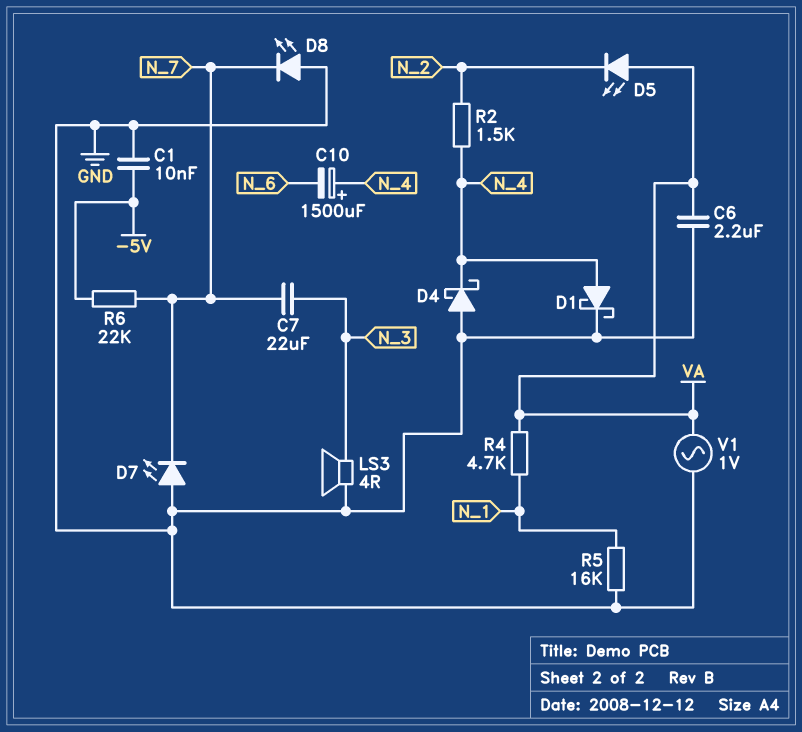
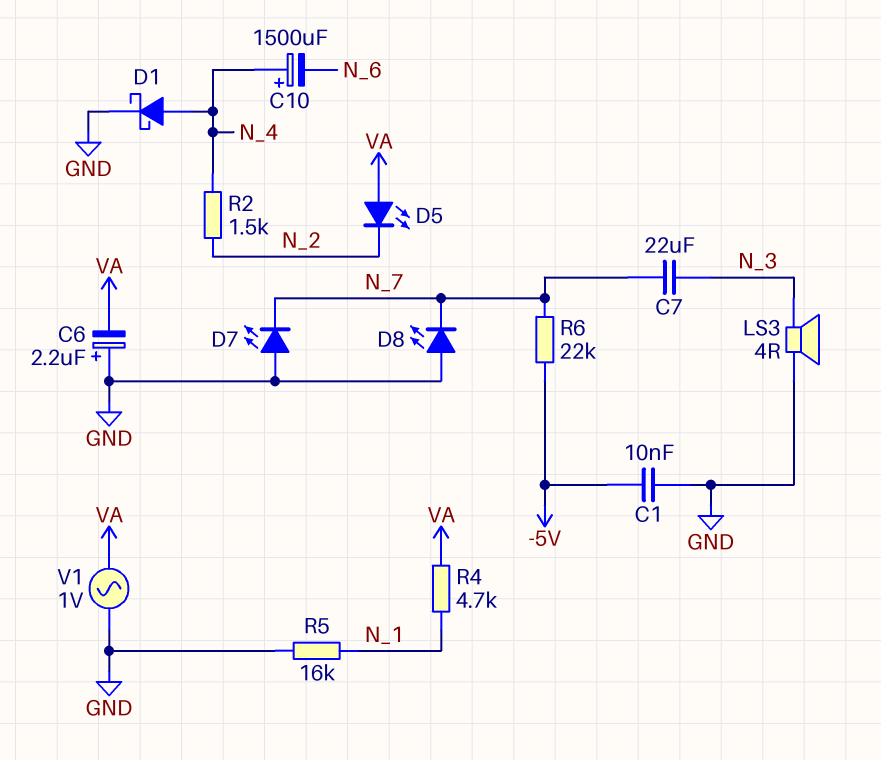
C6: 2.2uF (GND, VA) -> 2.2uF (plus GND, minus VA)
D4: schottky (A GND, K N_4) -> none

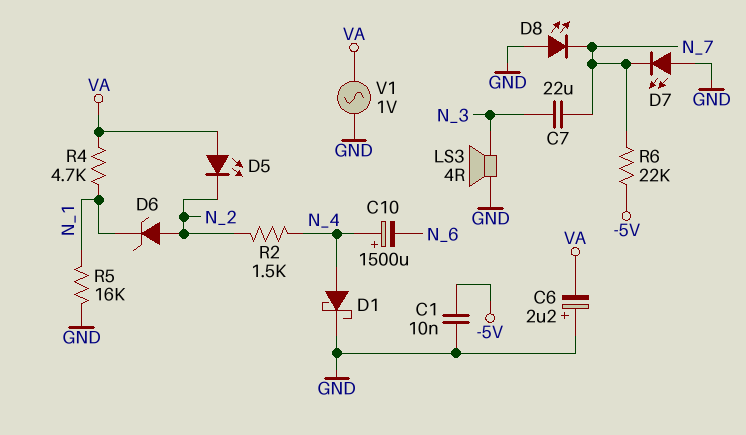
D6: none -> zener (A N_2, K N_1)

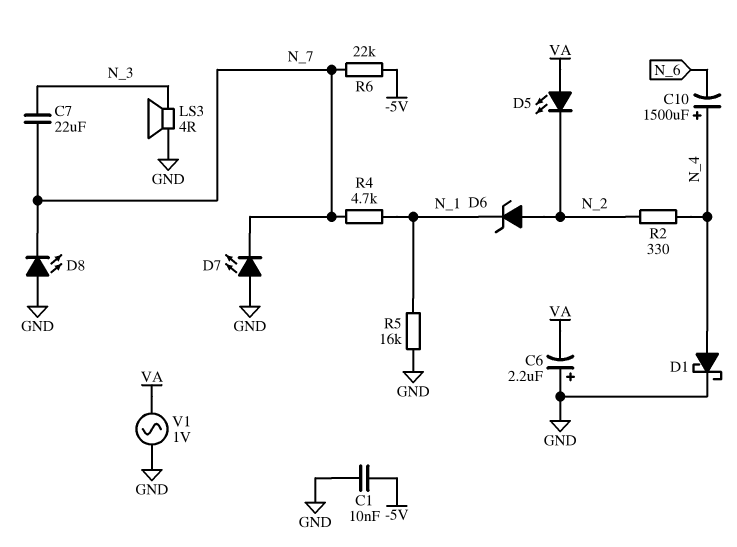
R2: 1.5k (N_2, N_4) -> 330 (N_2, N_4)
R4: 4.7k (N_1, VA) -> 4.7k (N_1, N_7)

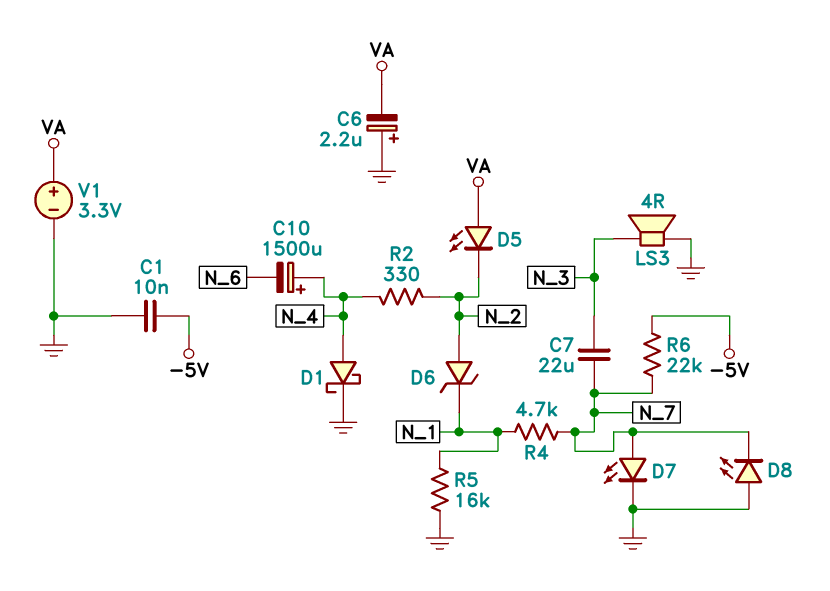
D7: LED (A GND, K N_7) -> LED (A N_7, K GND)
V1: AC 1V (GND, VA) -> 3.3V (plus VA, minus GND)

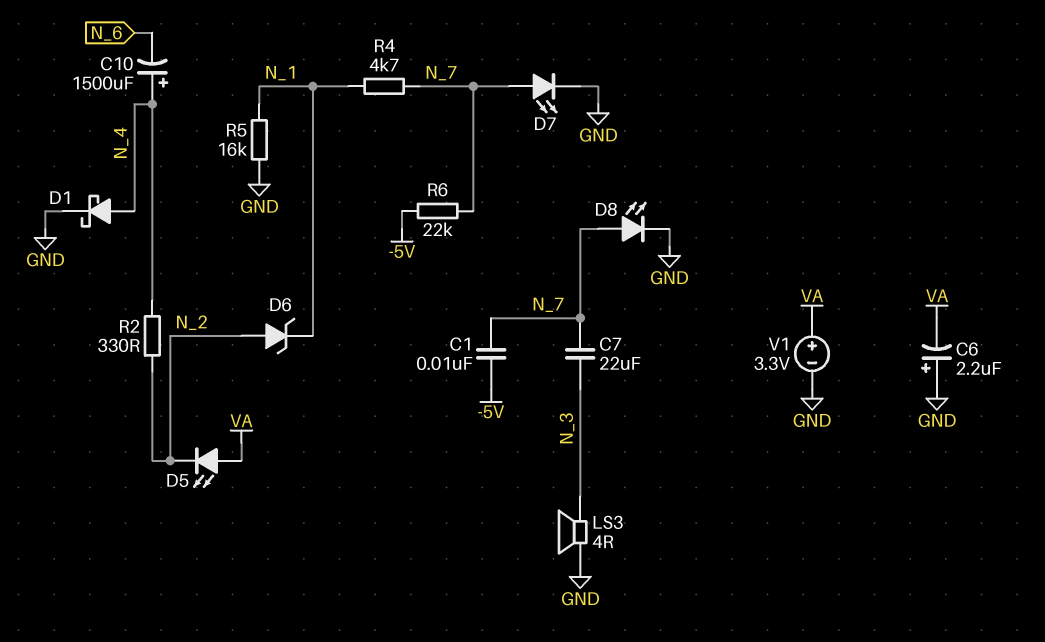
C1: 10nF (-5V, GND) -> 10nF (-5V, N_7)
D8: LED (A GND, K N_7) -> LED (A N_7, K GND)

